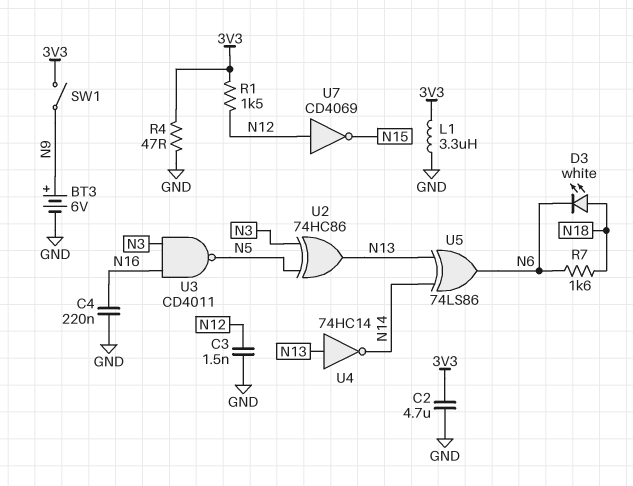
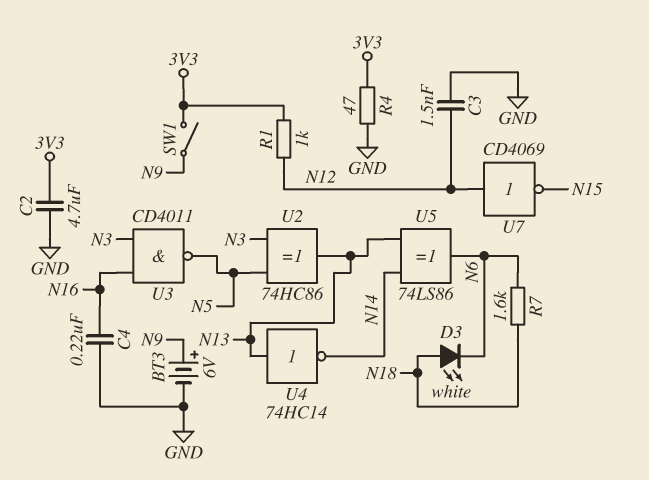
L1: 3.3uH (3V3, GND) -> none
R1: 1.5k (3V3, N12) -> 1k (3V3, N12)

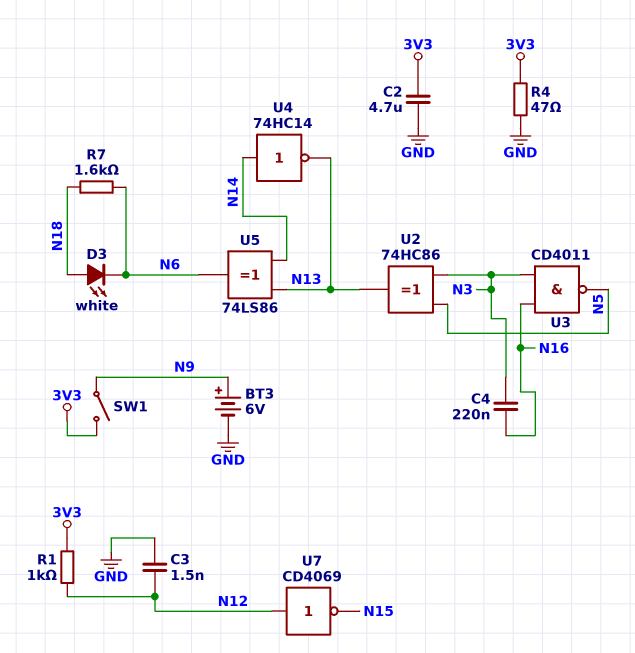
C4: 220nF (GND, N16) -> 220nF (N3, N16)
U4: NOT 74HC14 (in N13, out N14) -> NOT 74HC14 (in N14, out N13)

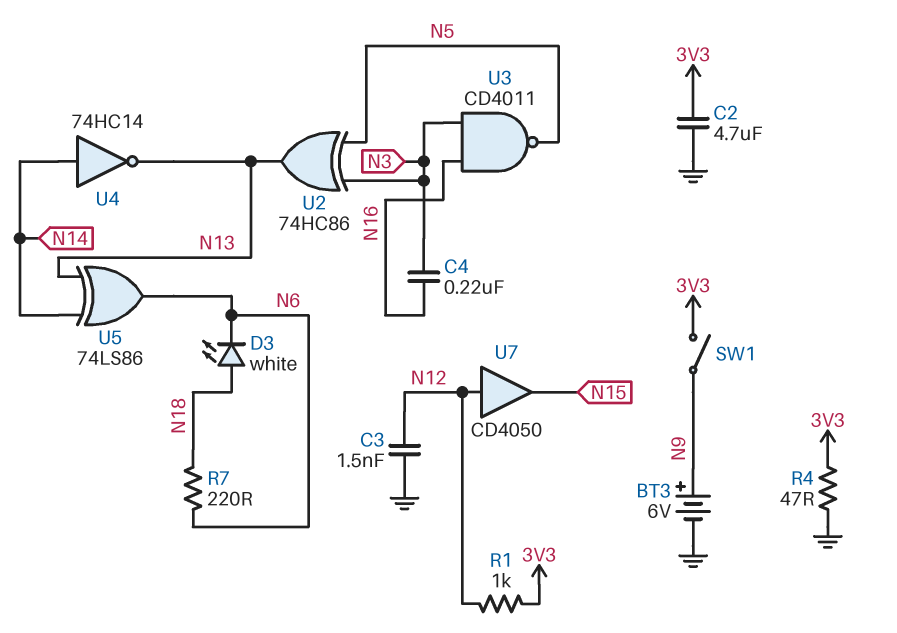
R7: 1.6k (N6, N18) -> 220 (N6, N18)
U7: NOT CD4069 (in N12, out N15) -> buffer CD4050 (in N12, out N15)

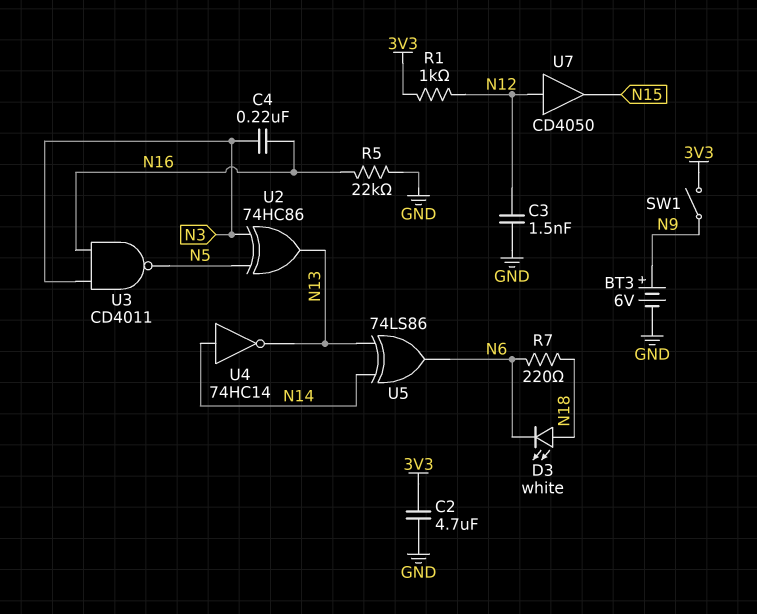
R4: 47 (3V3, GND) -> none
R5: none -> 22k (GND, N16)

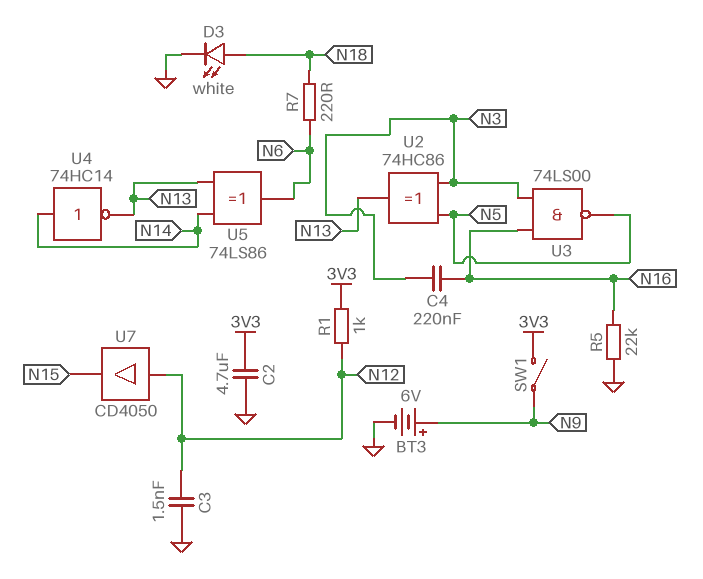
D3: LED white (A N18, K N6) -> LED white (A N18, K GND)
U3: NAND CD4011 (in N3, in N16, out N5) -> NAND 74LS00 (in N3, in N16, out N5)

